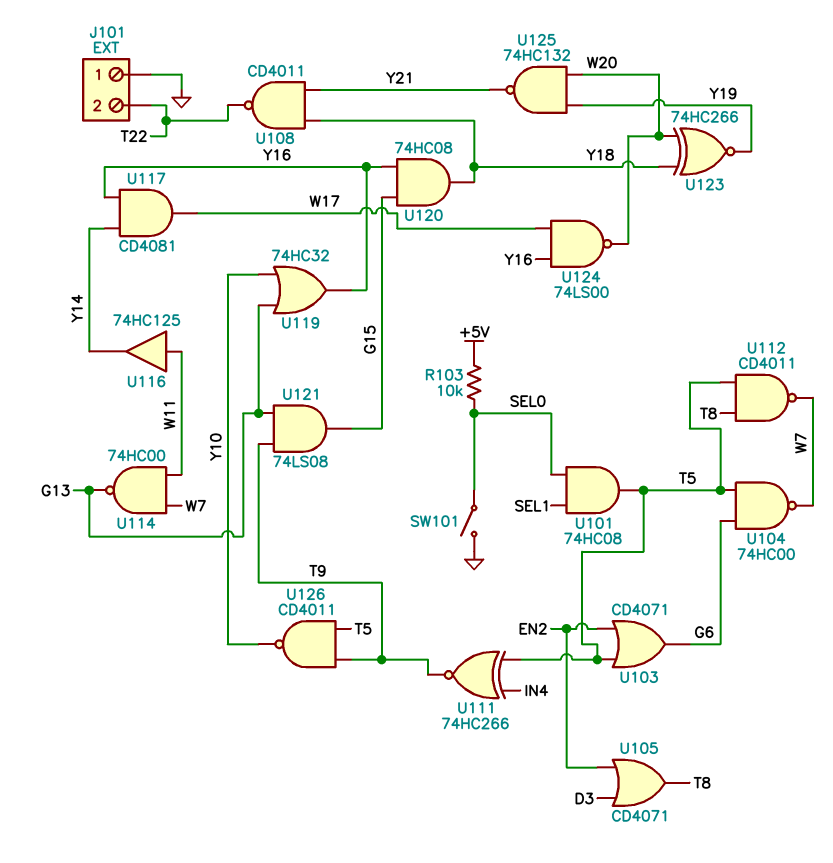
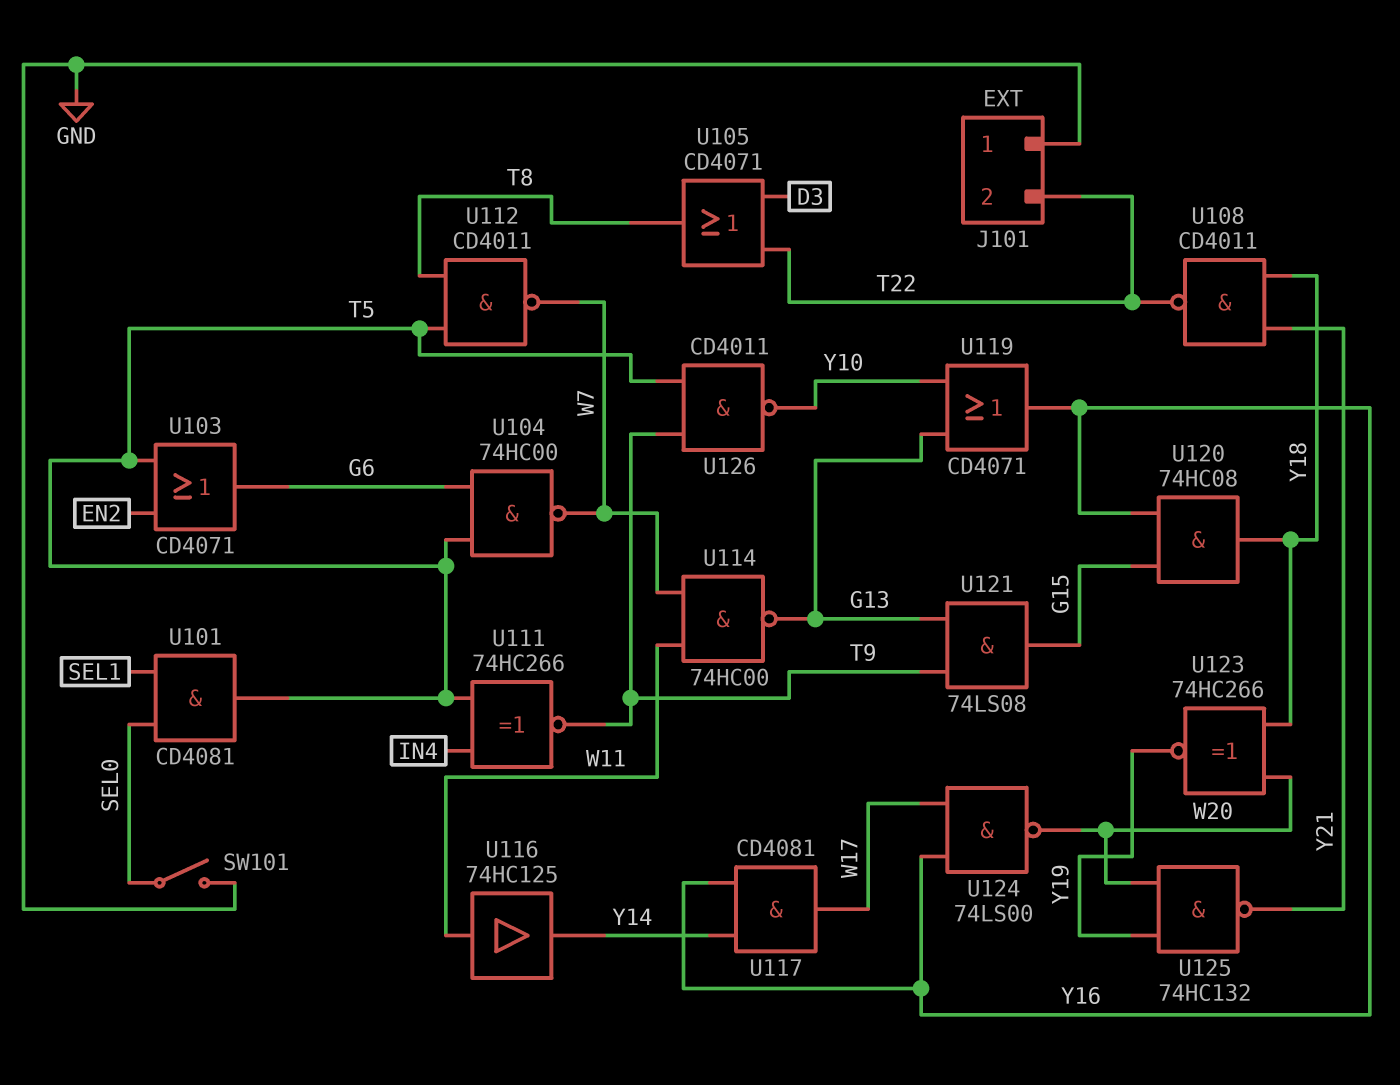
R103: 10k (+5V, SEL0) -> none
U101: AND 74HC08 (in SEL0, in SEL1, out T5) -> AND CD4081 (in SEL0, in SEL1, out T5)
U105: OR CD4071 (in D3, in EN2, out T8) -> OR CD4071 (in D3, in T22, out T8)
U119: OR 74HC32 (in G13, in Y10, out Y16) -> OR CD4071 (in G13, in Y10, out Y16)

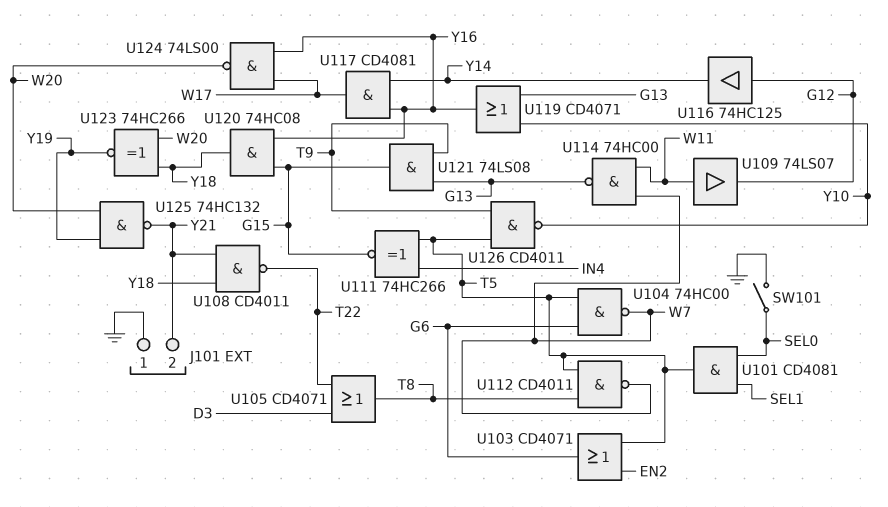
J101 pin 2: T22 -> Y21
U109: none -> buffer 74LS07 (in W11, out G12)
U111: XNOR 74HC266 (in IN4, in T5, out T9) -> XNOR 74HC266 (in IN4, in T5, out G15)
U116: buffer 74HC125 (in W11, out Y14) -> buffer 74HC125 (in G12, out Y14)

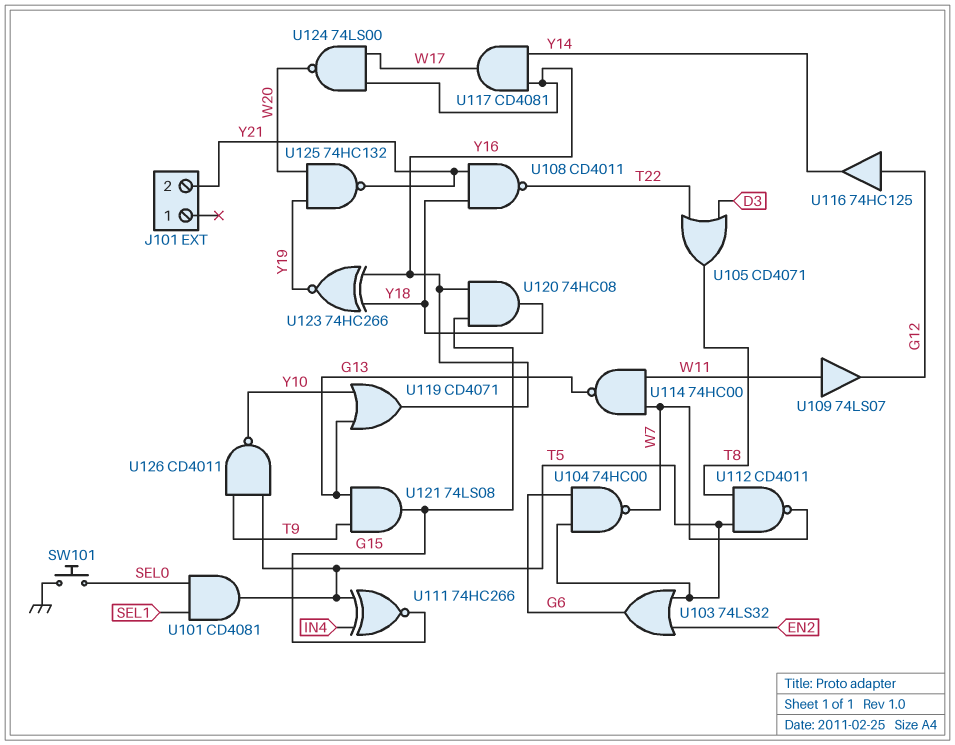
J101 pin 1: GND -> none
SW101: switch (GND, SEL0) -> button (GND, SEL0)
U103: OR CD4071 (in EN2, in T5, out G6) -> OR 74LS32 (in EN2, in T5, out G6)
U123: XNOR 74HC266 (in W20, in Y18, out Y19) -> XNOR 74HC266 (in Y16, in Y18, out Y19)

